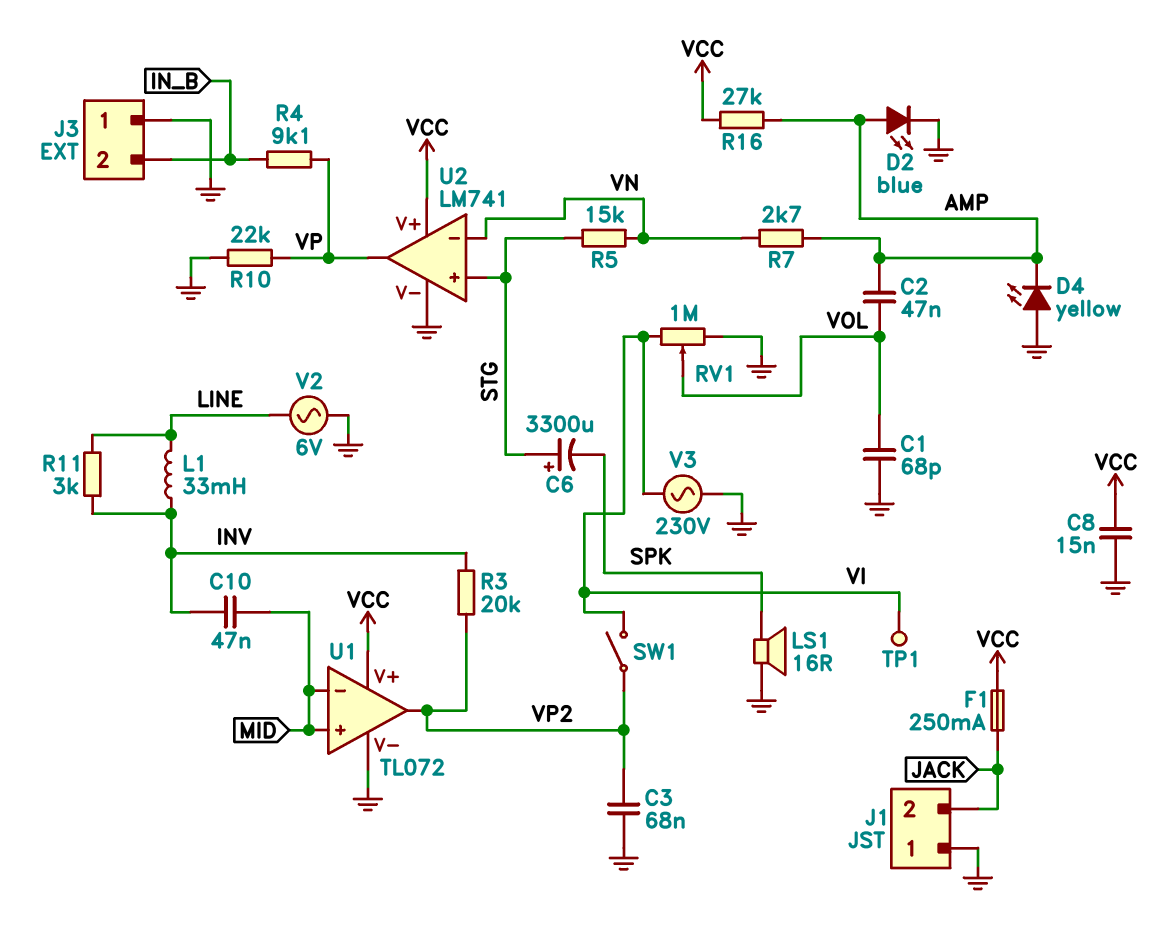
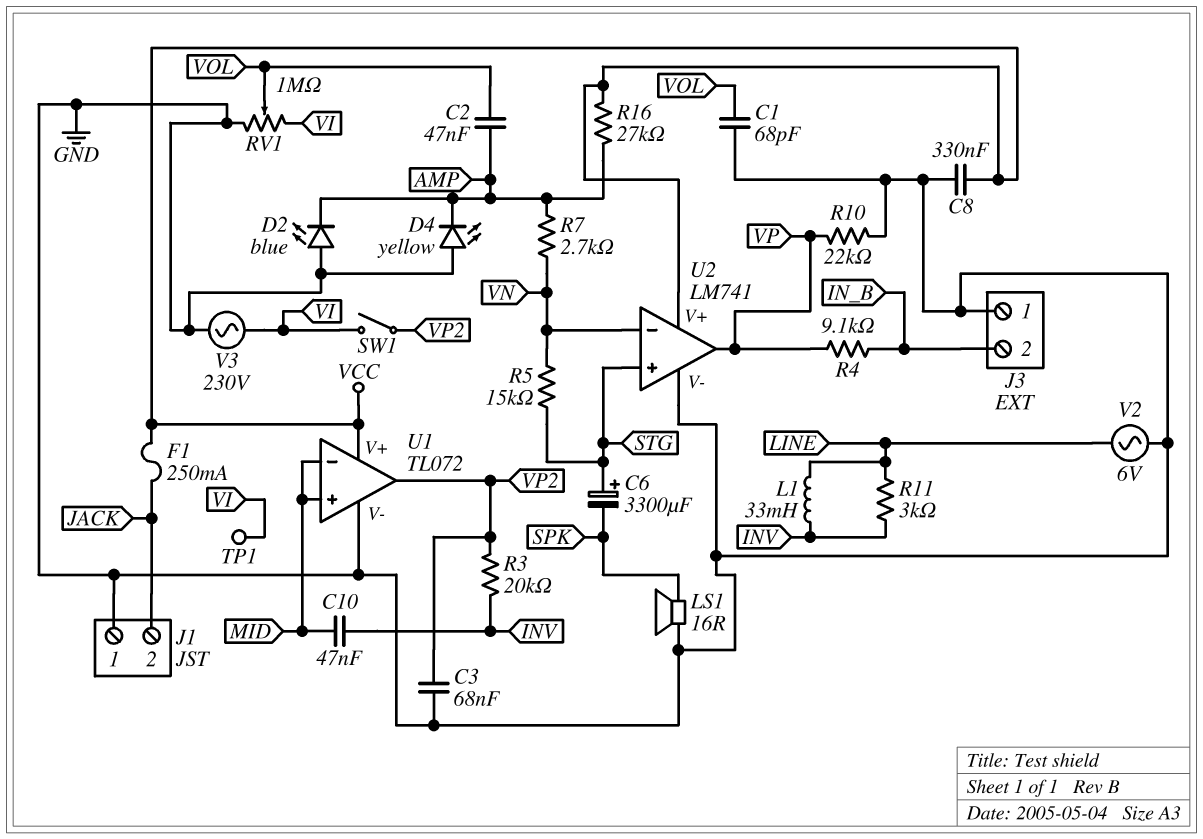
C8: 15nF (GND, VCC) -> 330nF (GND, VCC)
D2: LED blue (A AMP, K GND) -> LED blue (A GND, K AMP)

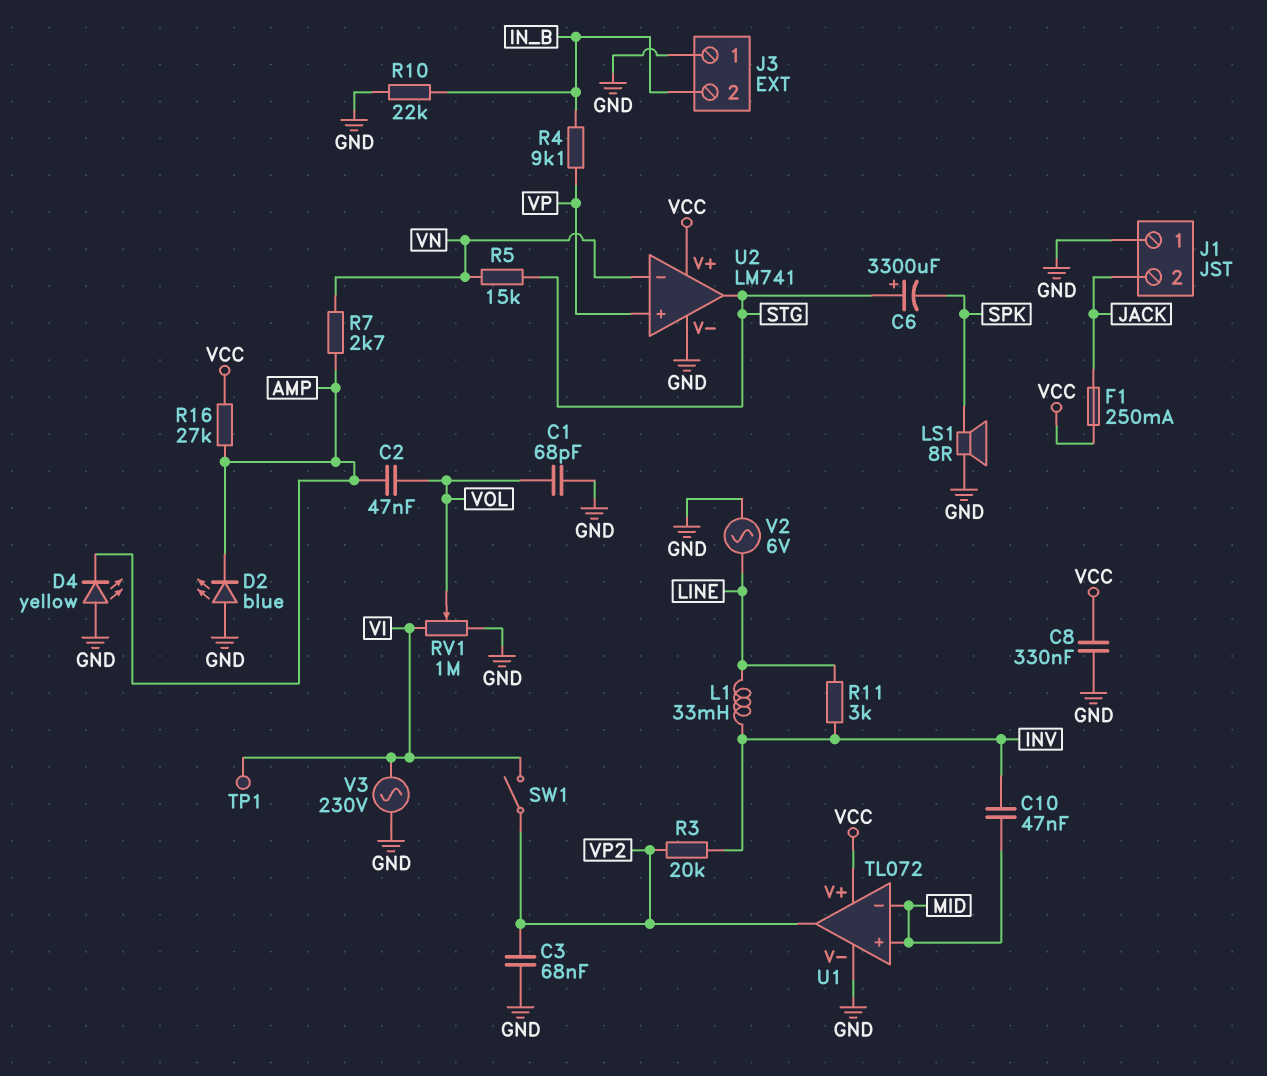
LS1: speaker 16R (GND, SPK) -> speaker 8R (GND, SPK)
R10: 22k (GND, VP) -> 22k (GND, IN_B)
U2 pin in+: STG -> VP
U2 pin out: VP -> STG

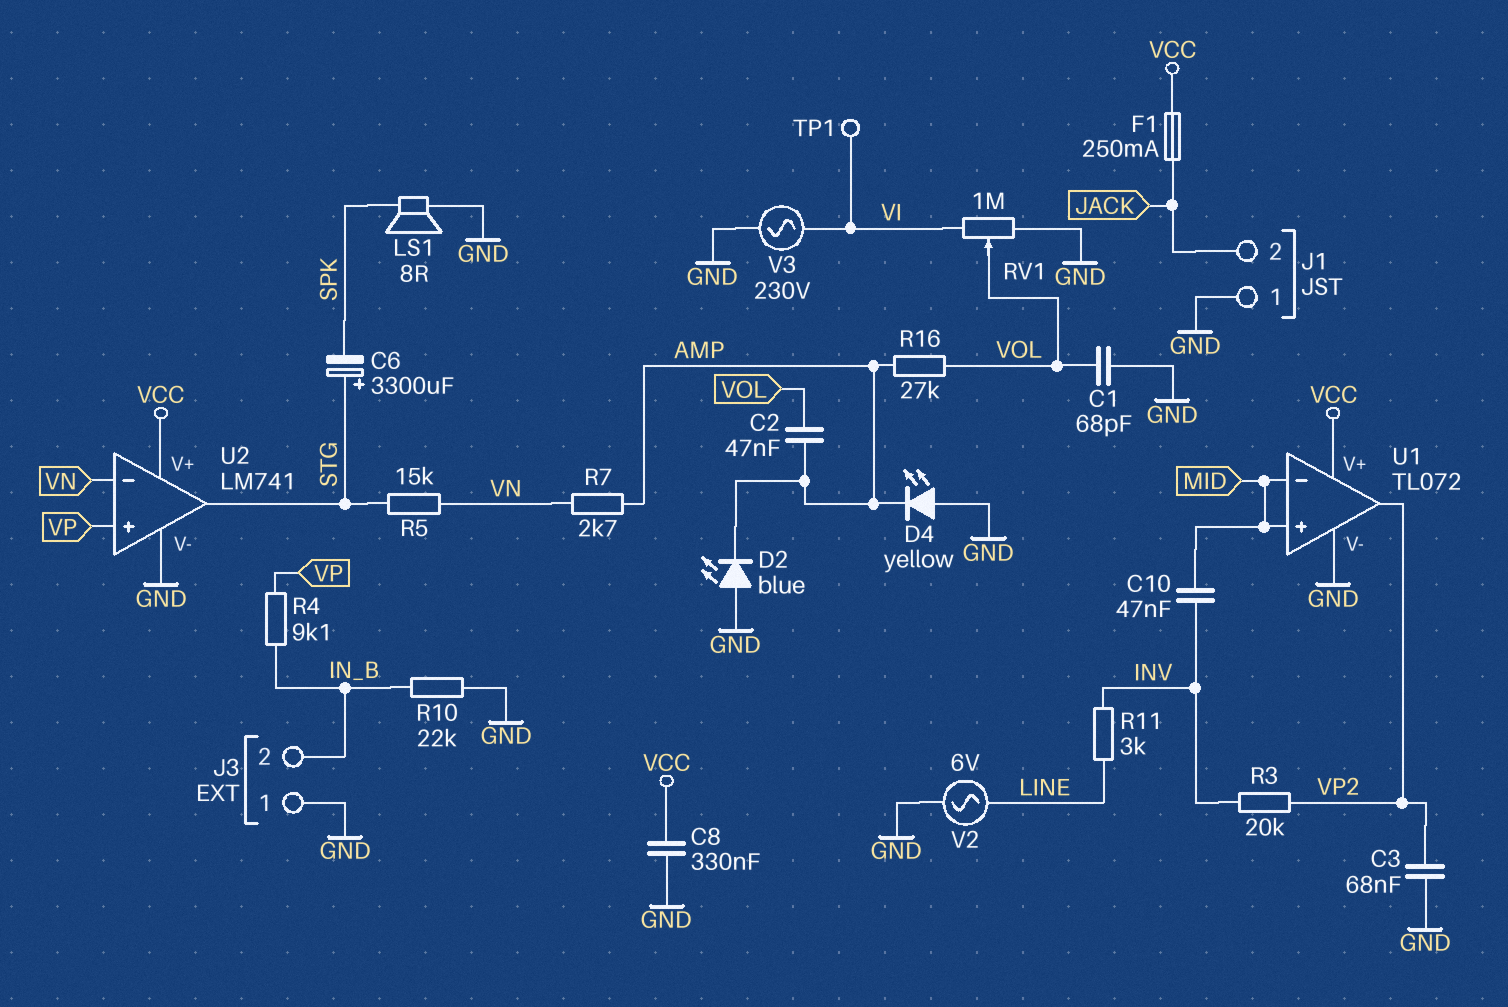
L1: 33mH (INV, LINE) -> none
R16: 27k (AMP, VCC) -> 27k (AMP, VOL)
SW1: switch (VI, VP2) -> none

